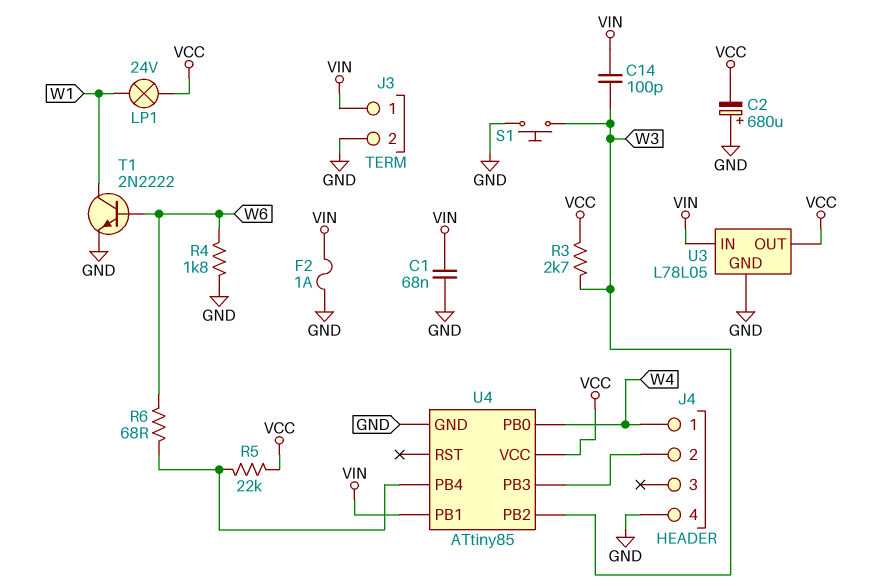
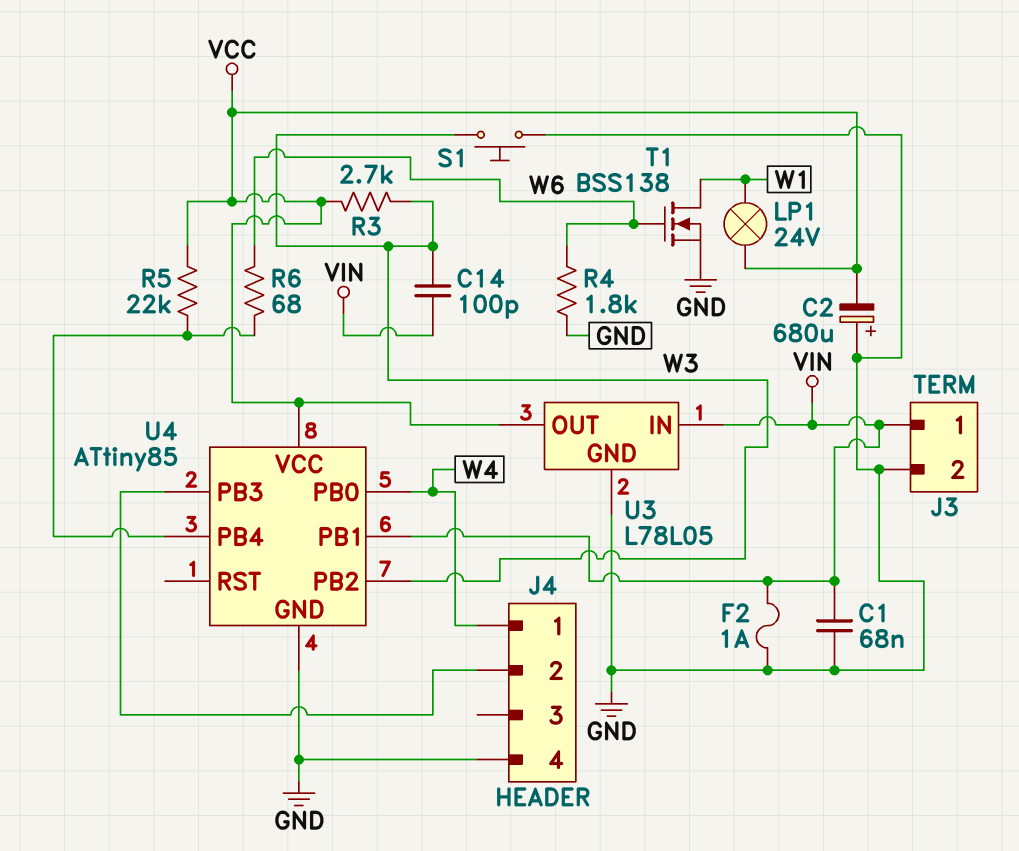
T1: NPN 2N2222 (B W6, C W1, E GND) -> NMOS BSS138 (G W6, D W1, S GND)

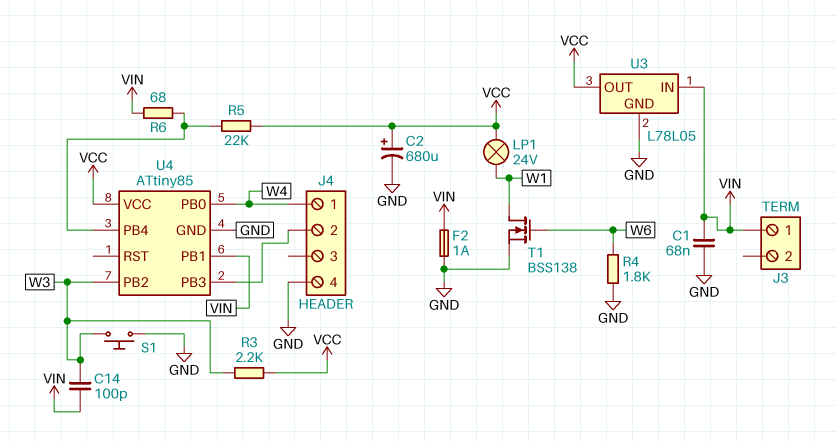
C2: 680uF (plus GND, minus VCC) -> 680uF (plus VCC, minus GND)
J3 pin 2: GND -> none
R3: 2.7k (VCC, W3) -> 2.2k (VCC, W3)
R6: 68 (U4/PB4, W6) -> 68 (U4/PB4, VIN)

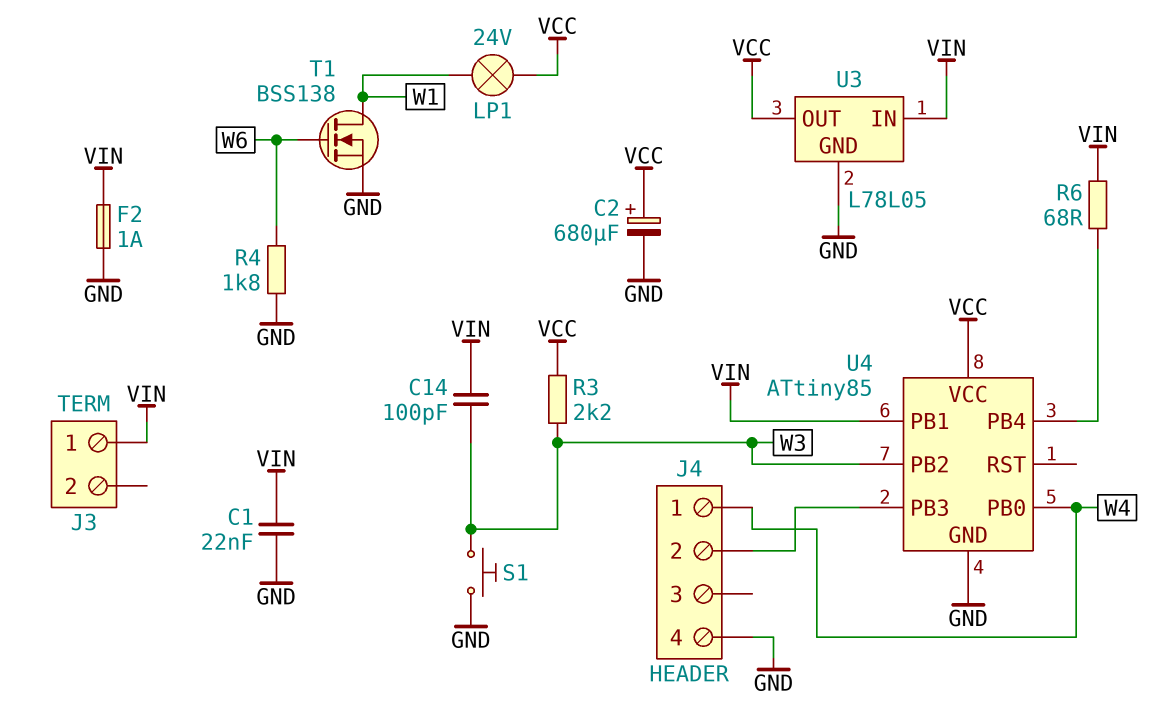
C1: 68nF (GND, VIN) -> 22nF (GND, VIN)
R5: 22k (U4/PB4, VCC) -> none

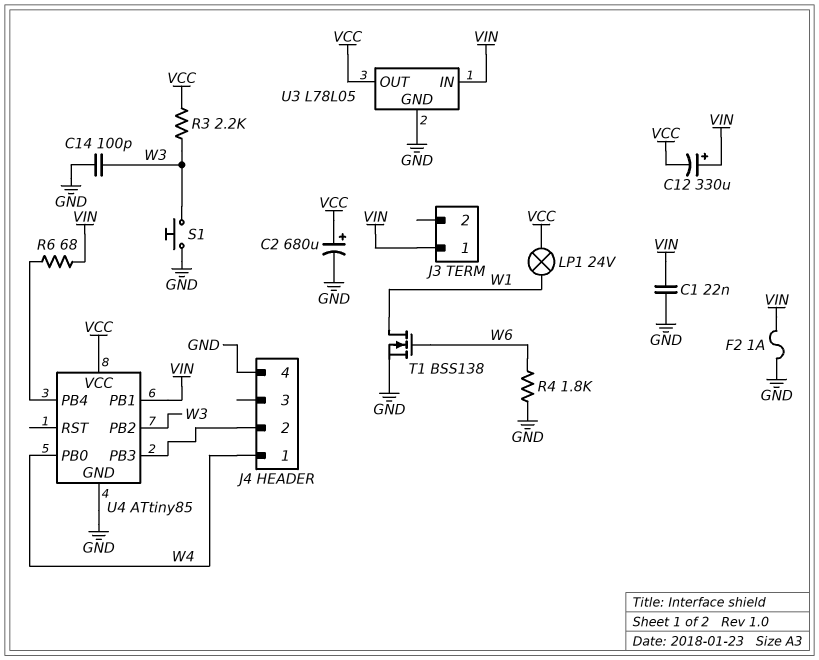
C12: none -> 330uF (plus VIN, minus VCC)
C14: 100pF (VIN, W3) -> 100pF (GND, W3)

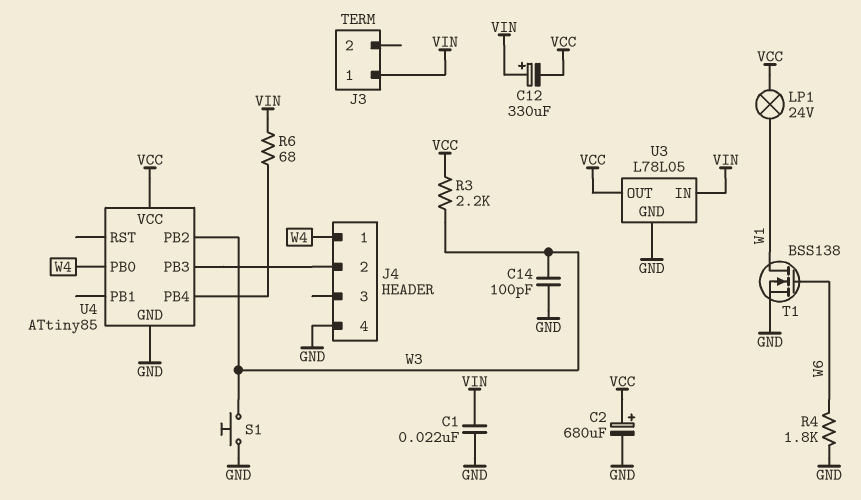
F2: 1A (GND, VIN) -> none
U4 pin PB1: VIN -> none

